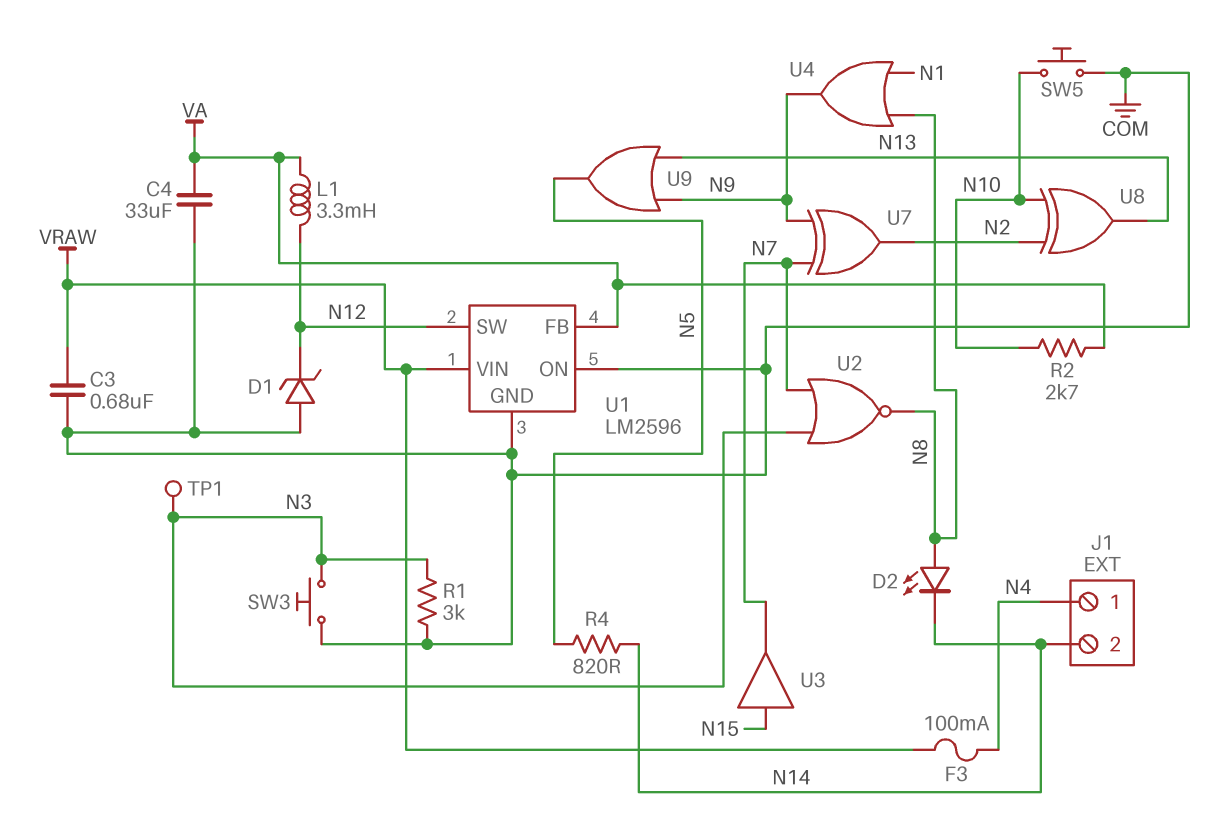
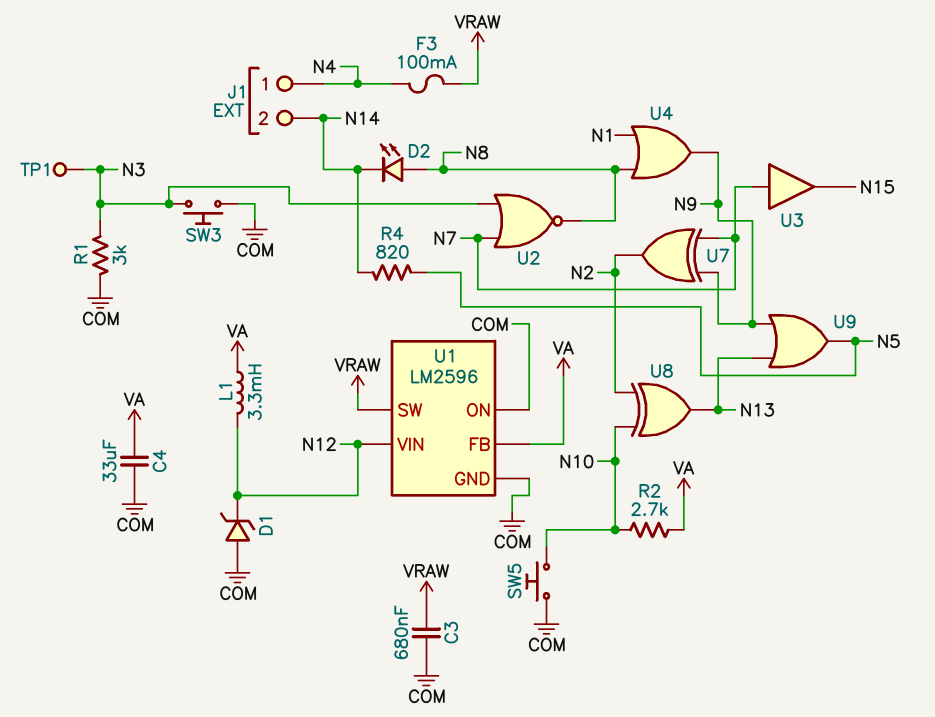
U1 pin SW: N12 -> VRAW
U1 pin VIN: VRAW -> N12
U3: buffer (in N15, out N7) -> buffer (in N7, out N15)

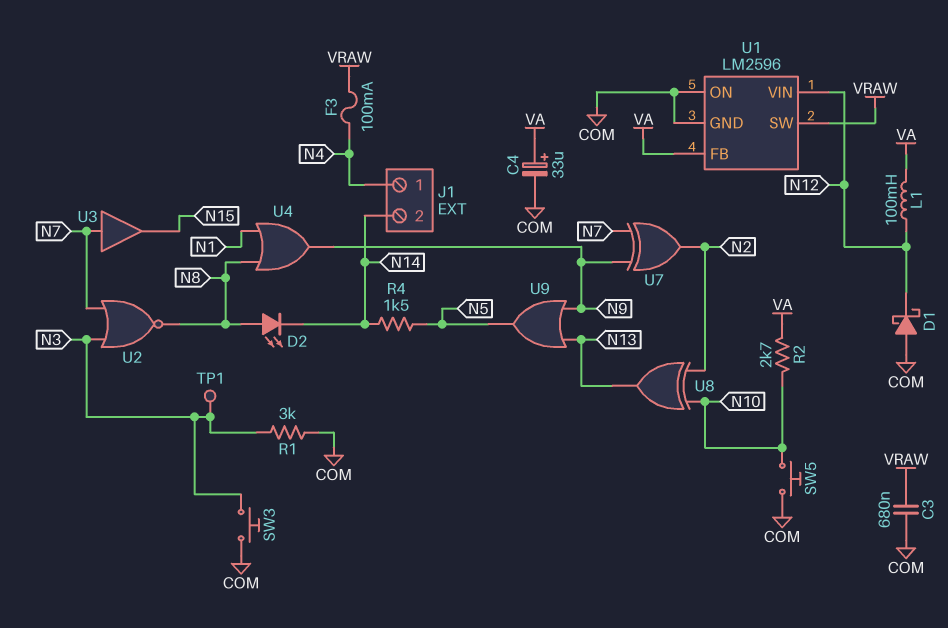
C4: 33uF (COM, VA) -> 33uF (plus VA, minus COM)
D1: zener (A COM, K N12) -> schottky (A COM, K N12)
L1: 3.3mH (N12, VA) -> 100mH (N12, VA)
R4: 820 (N5, N14) -> 1.5k (N5, N14)

